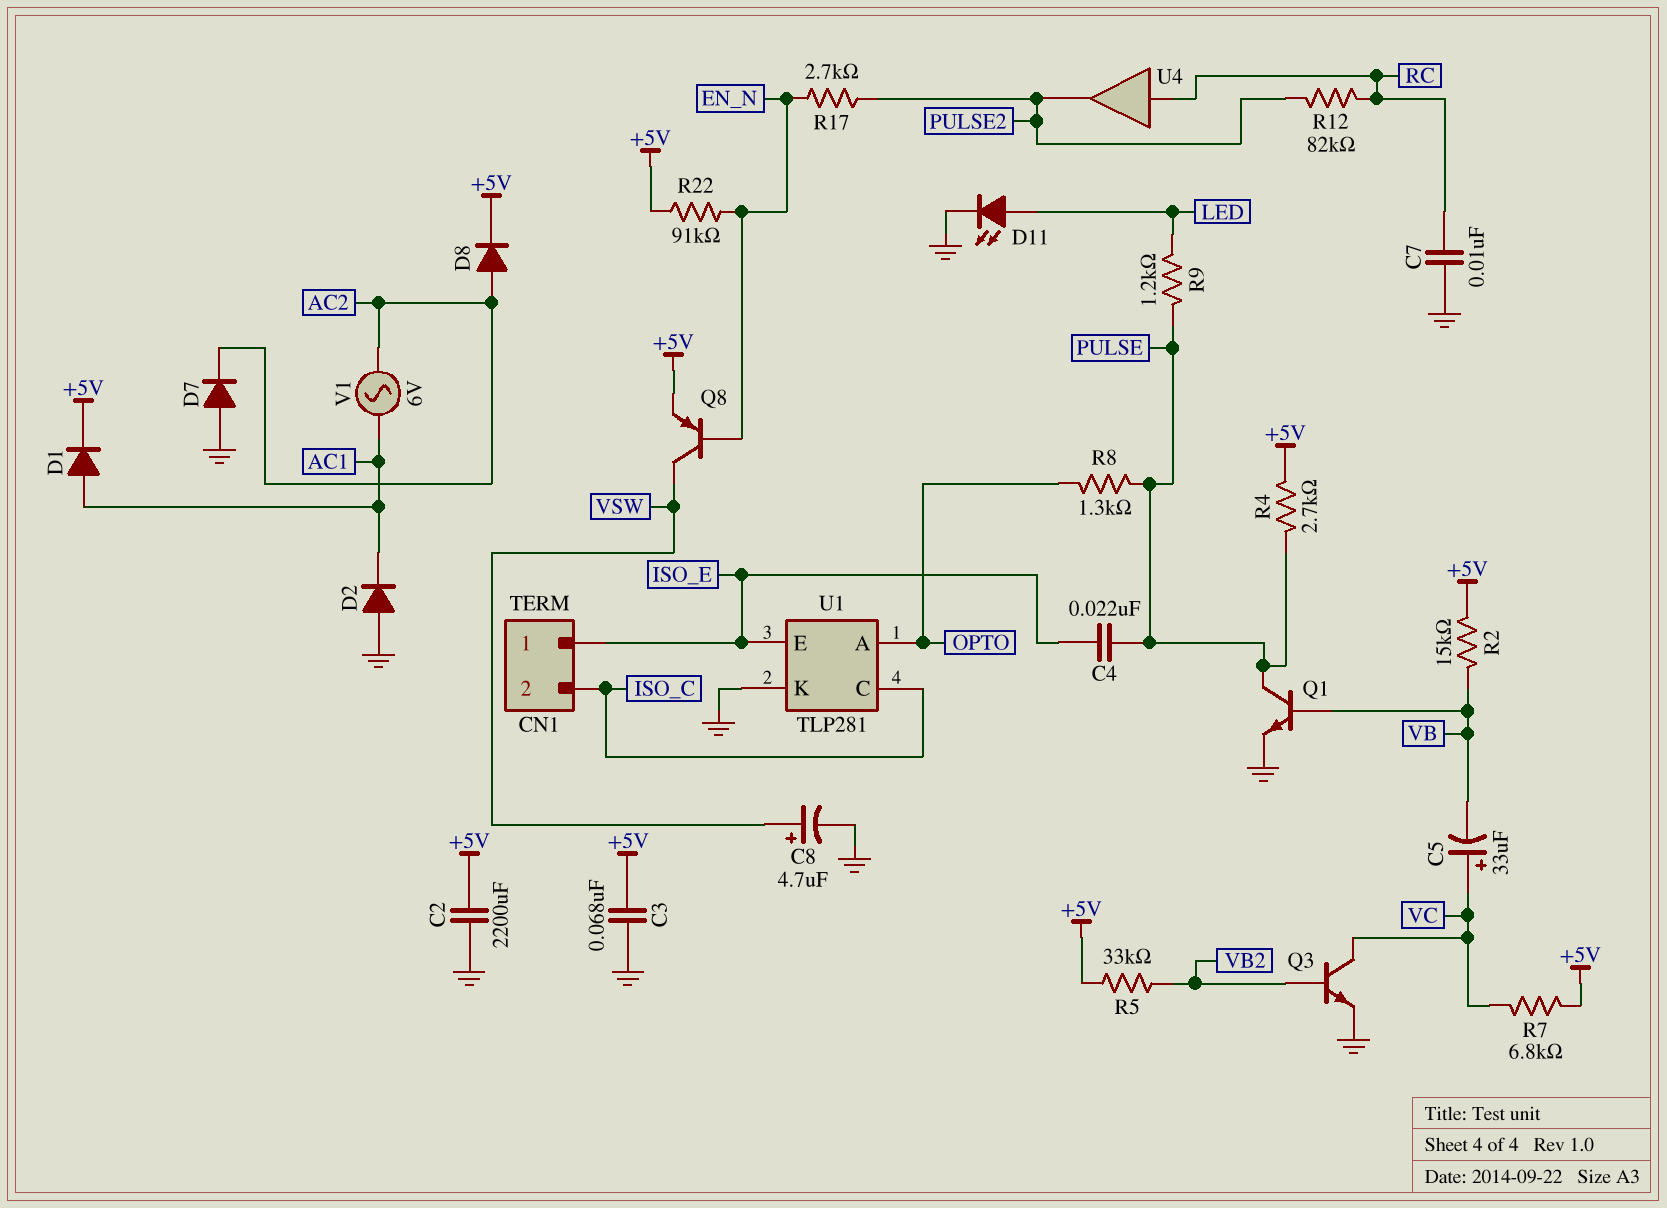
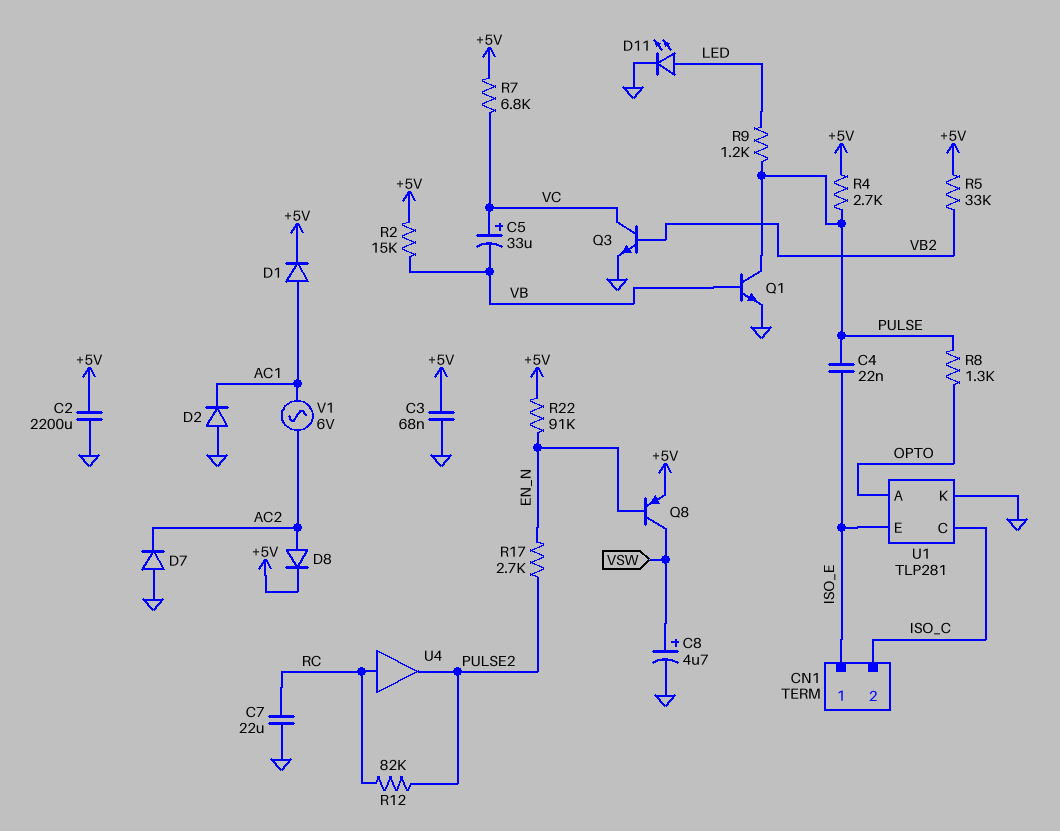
C7: 10nF (GND, RC) -> 22uF (GND, RC)

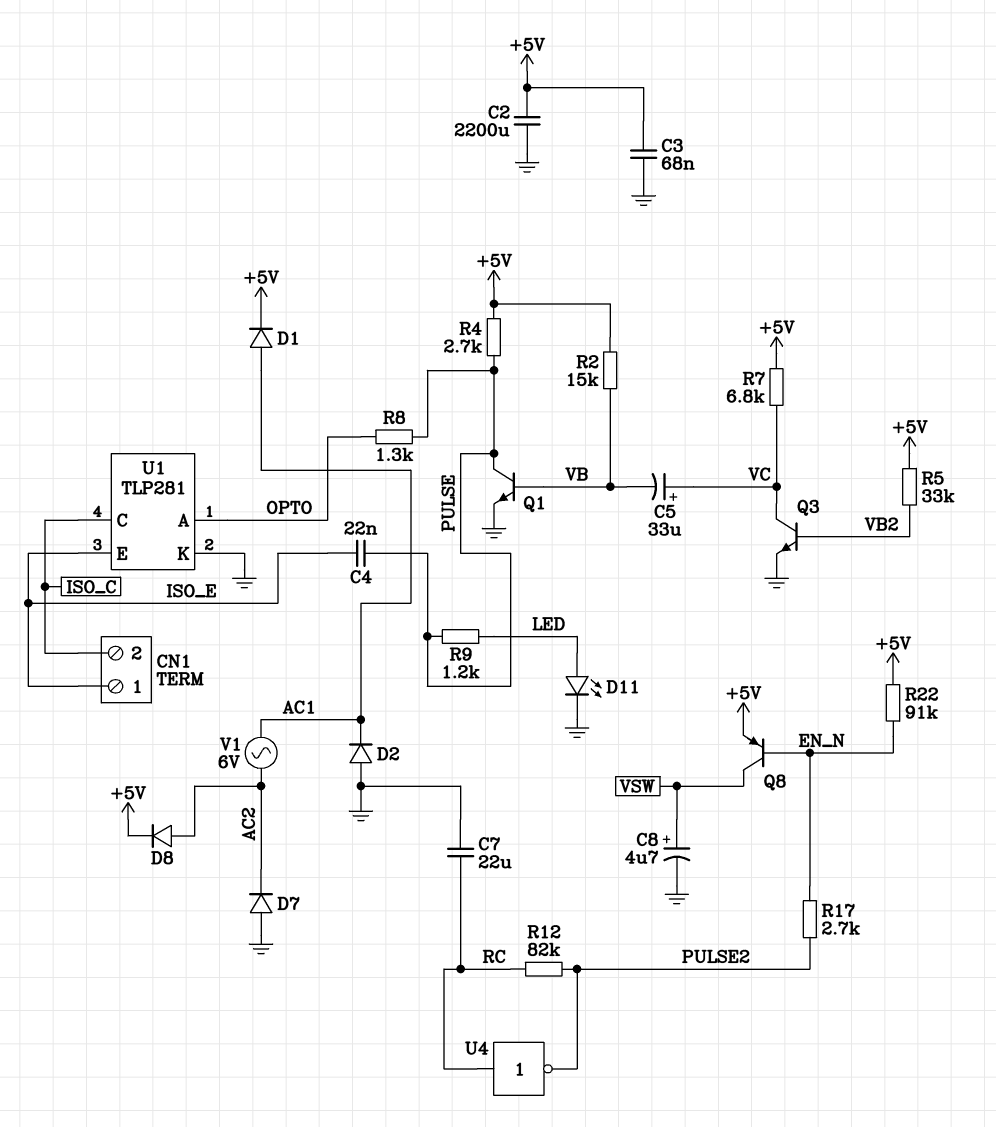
U4: buffer (in RC, out PULSE2) -> NOT (in RC, out PULSE2)

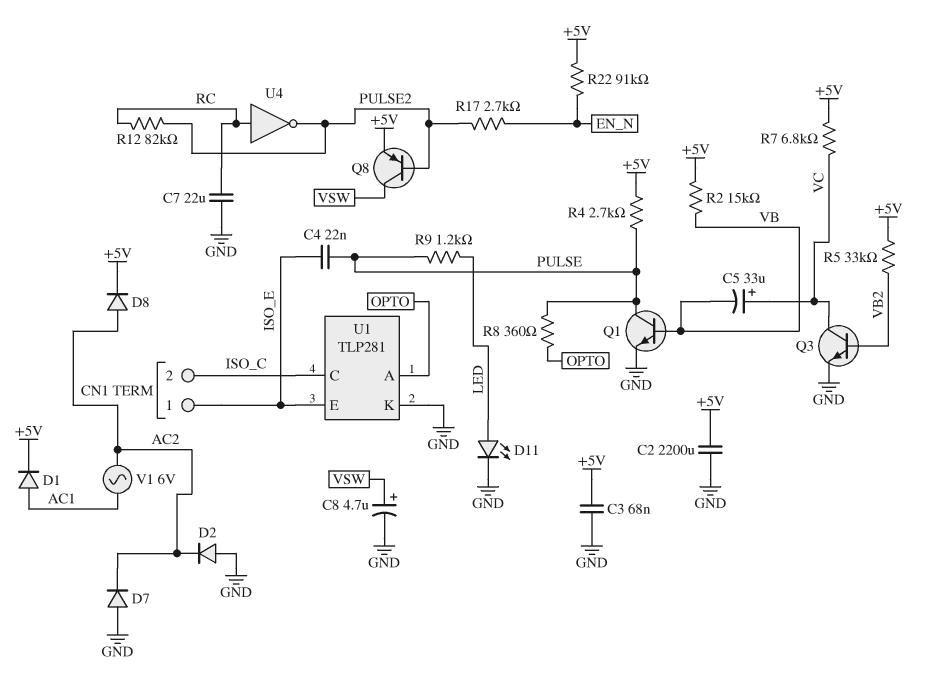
D2: diode (A GND, K AC1) -> diode (A GND, K AC2)
Q8: PNP (B EN_N, C VSW, E +5V) -> PNP (B PULSE2, C VSW, E +5V)
R8: 1.3k (OPTO, PULSE) -> 360 (OPTO, PULSE)

